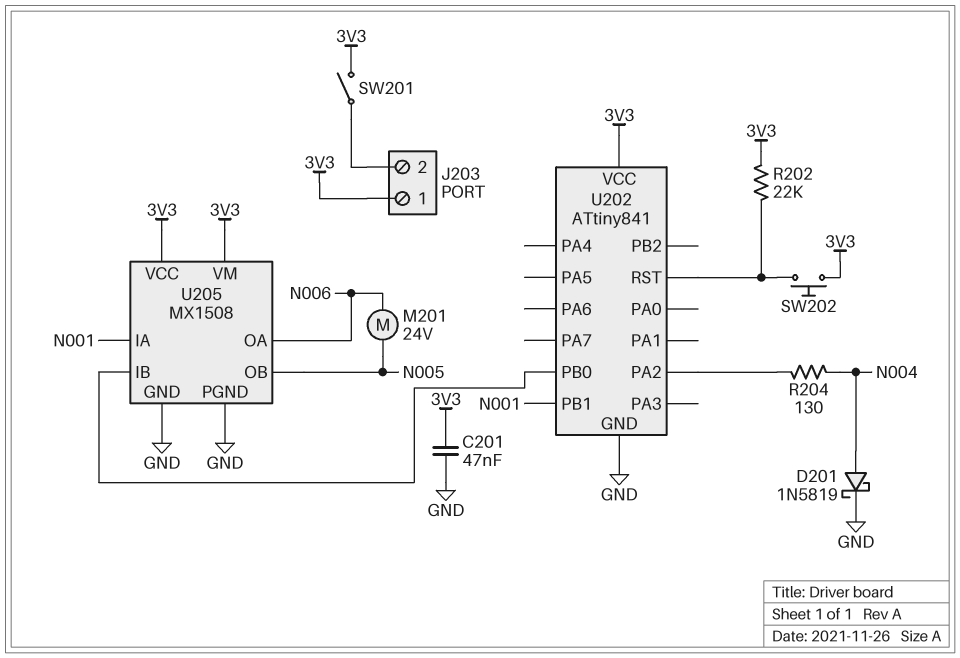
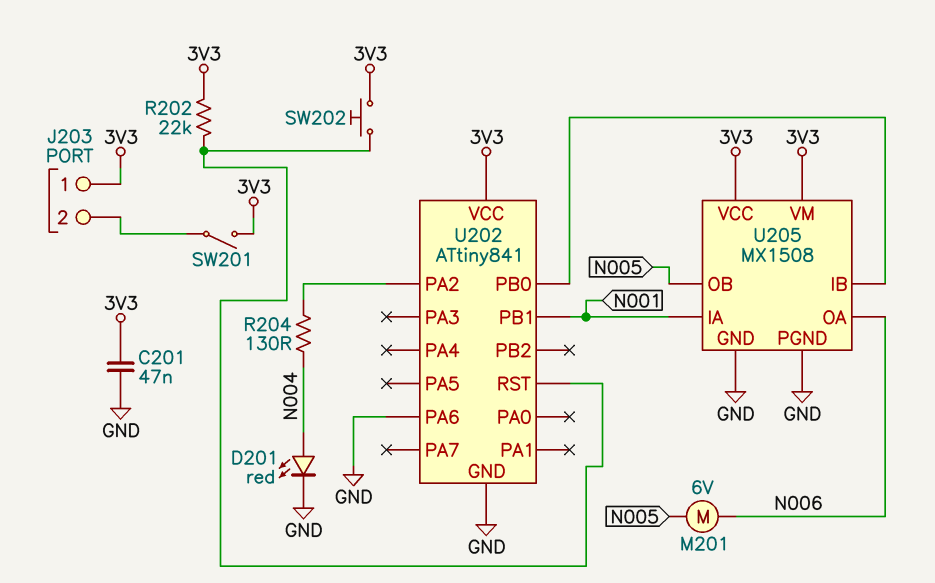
D201: schottky 1N5819 (A N004, K GND) -> LED red (A N004, K GND)
M201: motor 24V (N005, N006) -> motor 6V (N005, N006)
U202 pin PA6: none -> GND

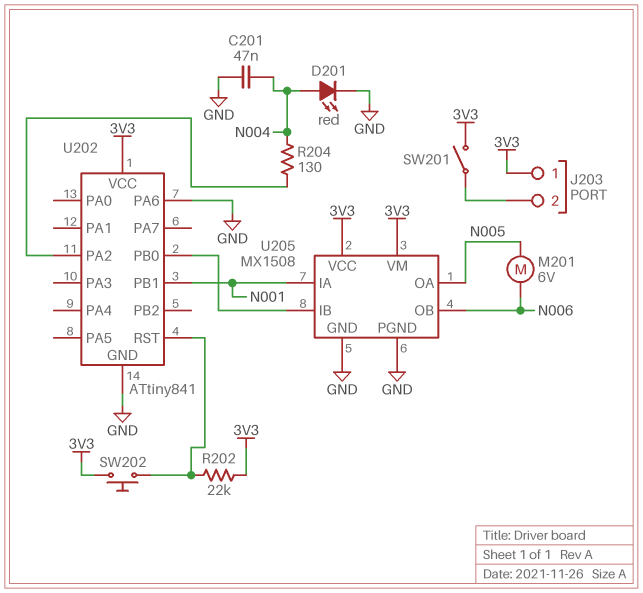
C201: 47nF (3V3, GND) -> 47nF (GND, N004)
U205 pin OA: N006 -> N005
U205 pin OB: N005 -> N006

